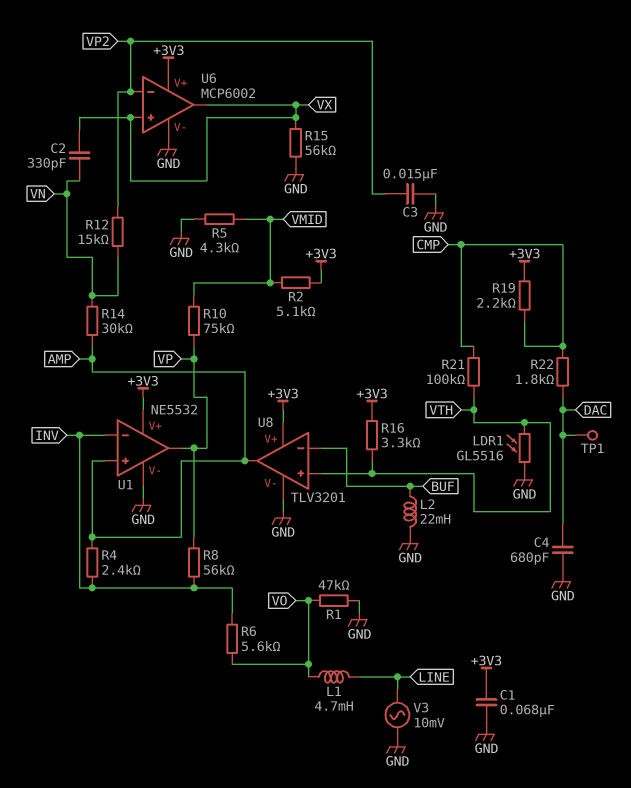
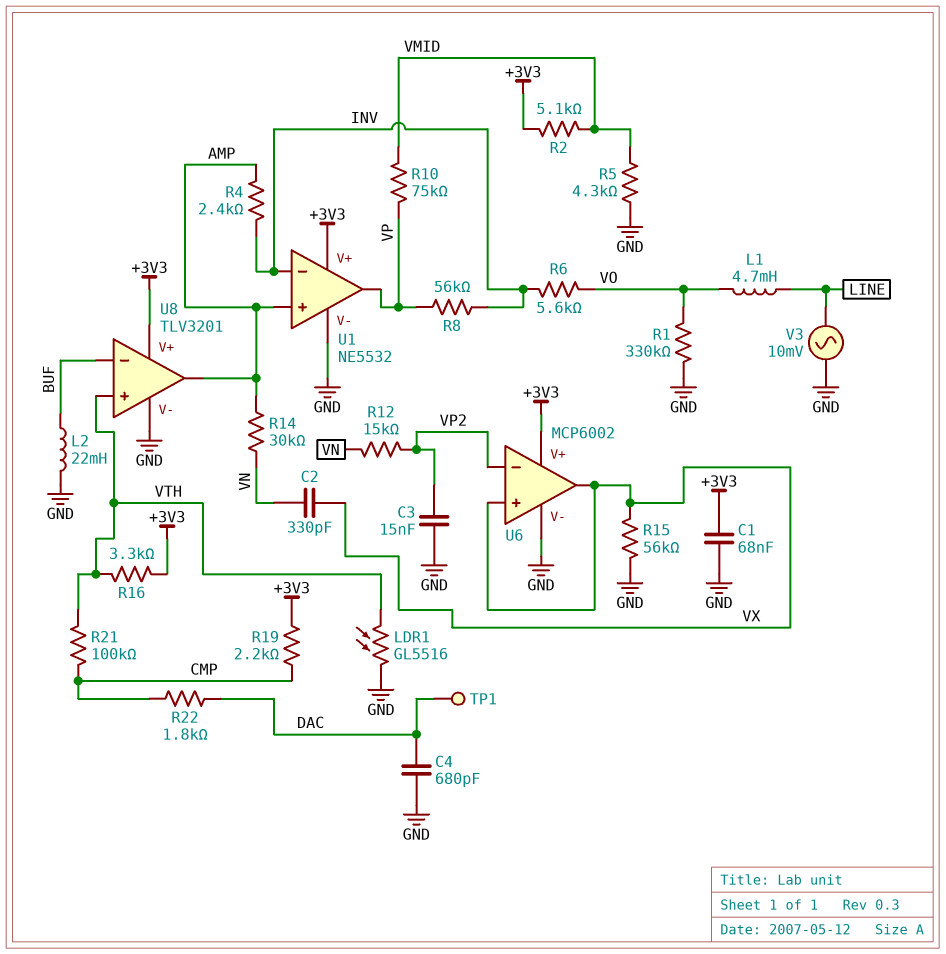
R1: 47k (GND, VO) -> 330k (GND, VO)

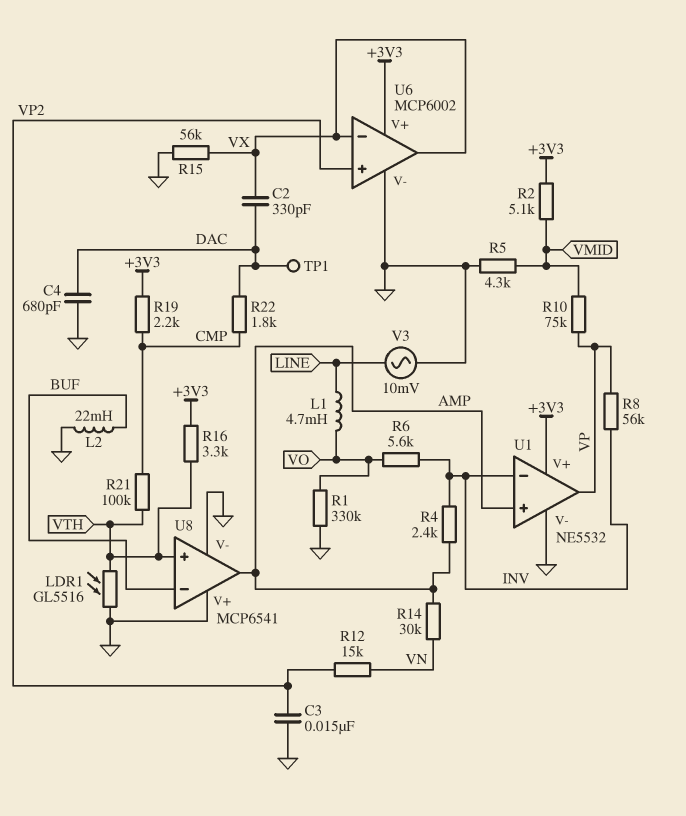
C1: 68nF (+3V3, GND) -> none
C2: 330pF (VN, VX) -> 330pF (DAC, VX)
U6 pin in+: VX -> VP2
U6 pin in-: VP2 -> VX
U8: TLV3201 -> MCP6541
U8 pin V+: +3V3 -> GND

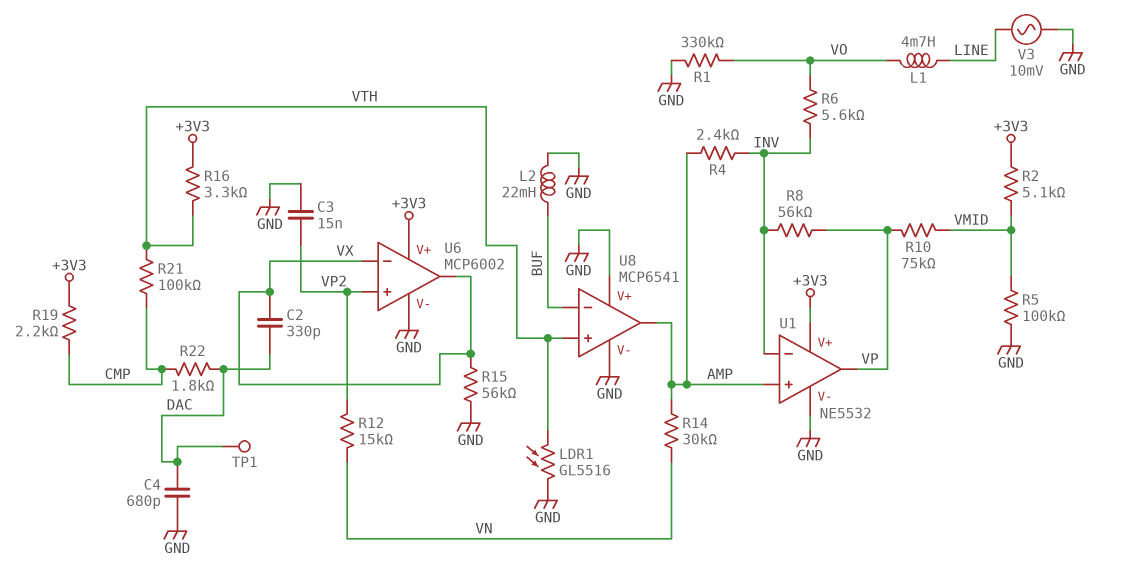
R5: 4.3k (GND, VMID) -> 100k (GND, VMID)

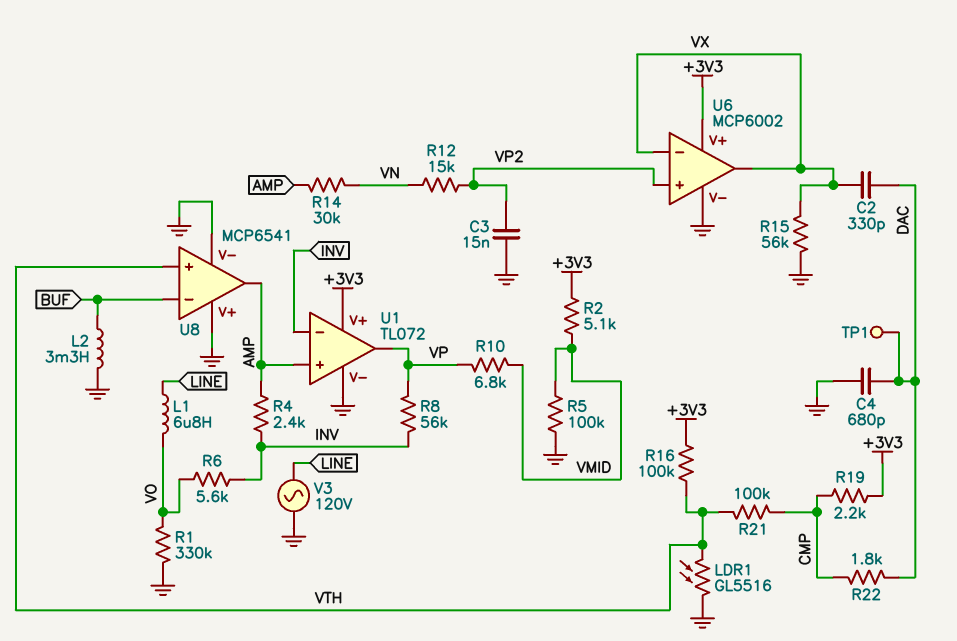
L1: 4.7mH (LINE, VO) -> 6.8uH (LINE, VO)
L2: 22mH (BUF, GND) -> 3.3mH (BUF, GND)
R10: 75k (VMID, VP) -> 6.8k (VMID, VP)
R16: 3.3k (+3V3, VTH) -> 100k (+3V3, VTH)
U1: NE5532 -> TL072
V3: AC 10mV (GND, LINE) -> AC 120V (GND, LINE)

